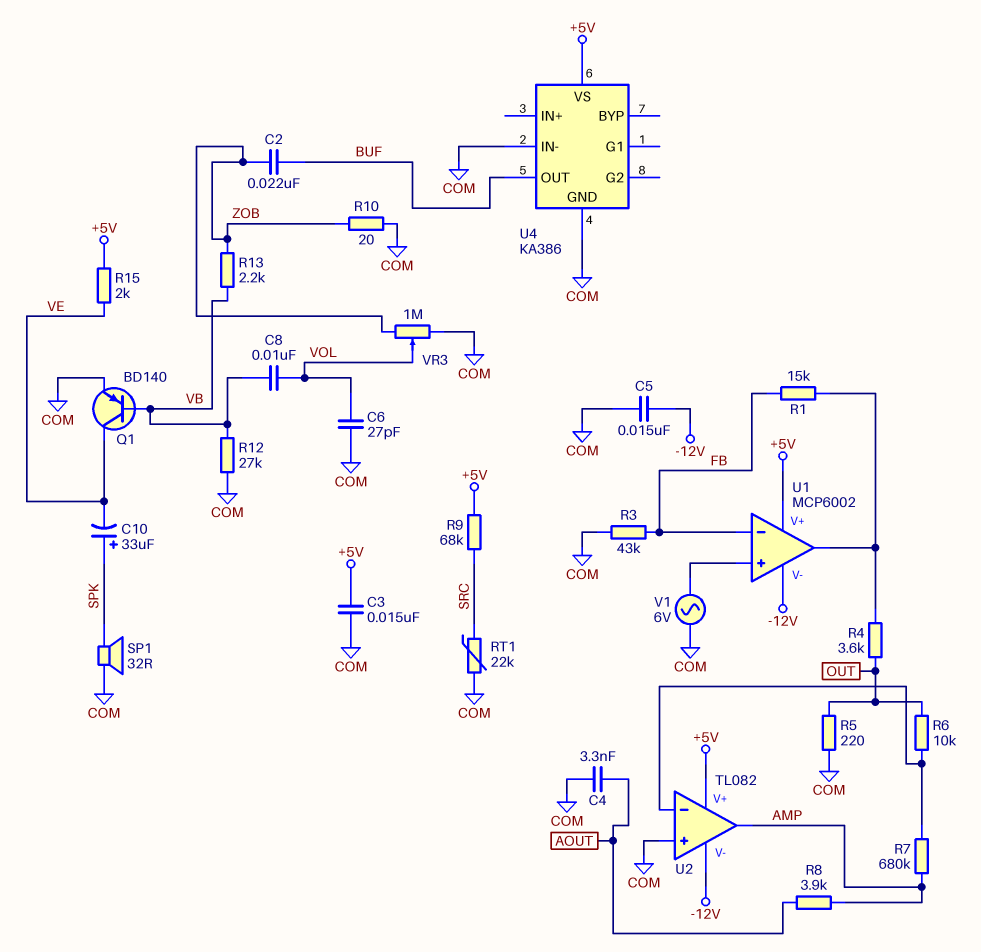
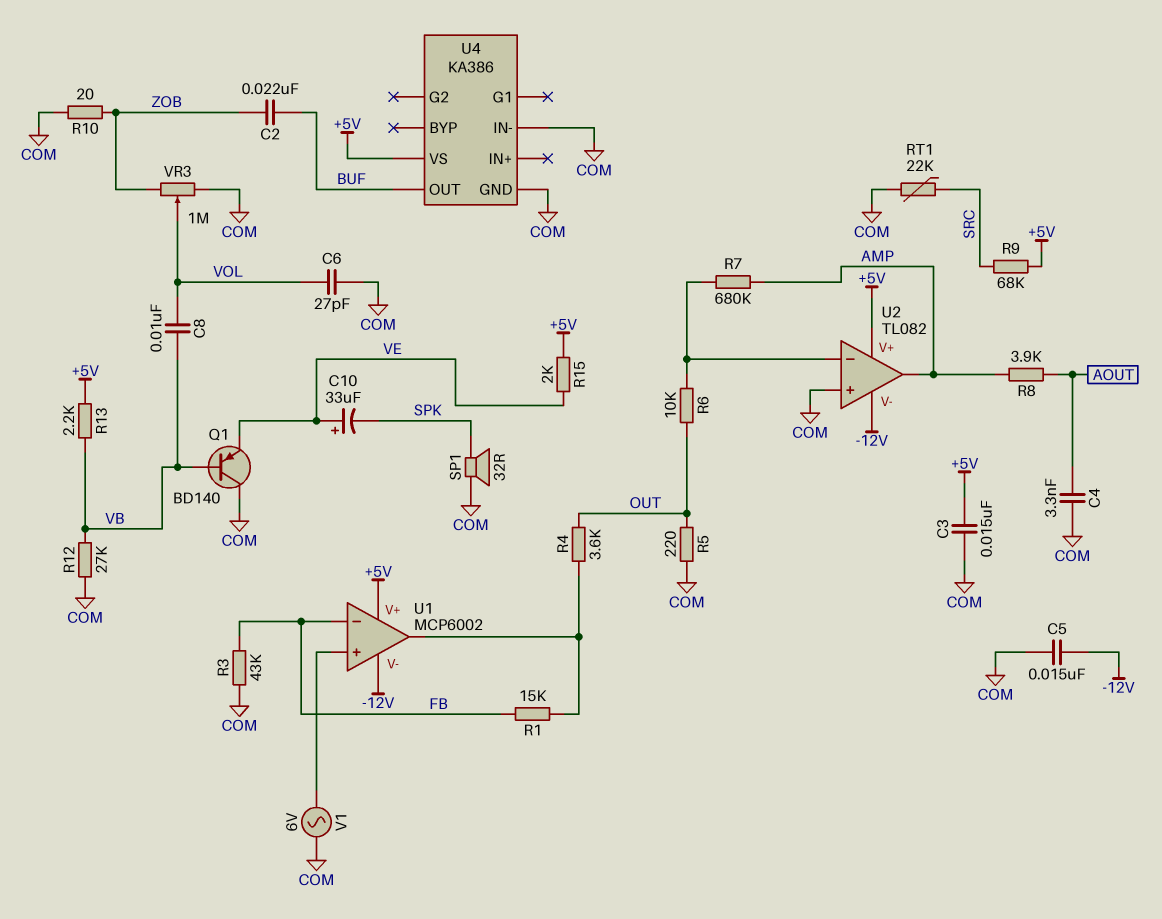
C10: 33uF (plus SPK, minus VE) -> 33uF (plus VE, minus SPK)
Q1: PNP BD140 (B VB, C VE, E COM) -> PNP BD140 (B VB, C COM, E VE)
R13: 2.2k (VB, ZOB) -> 2.2k (+5V, VB)

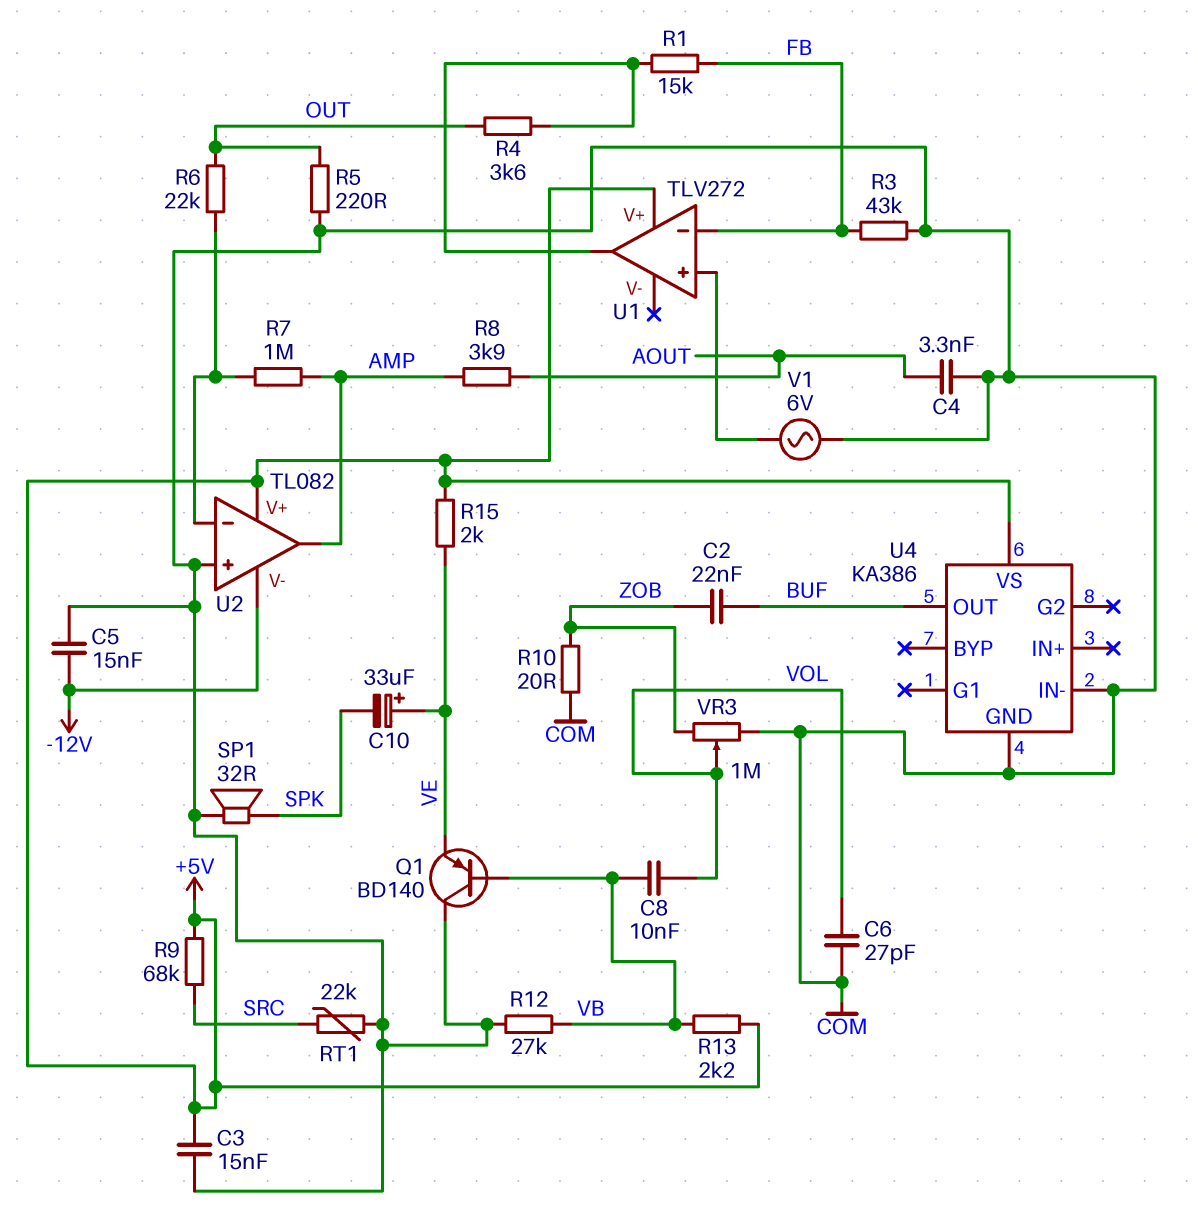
R6: 10k (OUT, U2/in-) -> 22k (OUT, U2/in-)
R7: 680k (AMP, U2/in-) -> 1M (AMP, U2/in-)
U1: MCP6002 -> TLV272
U1 pin V-: -12V -> none

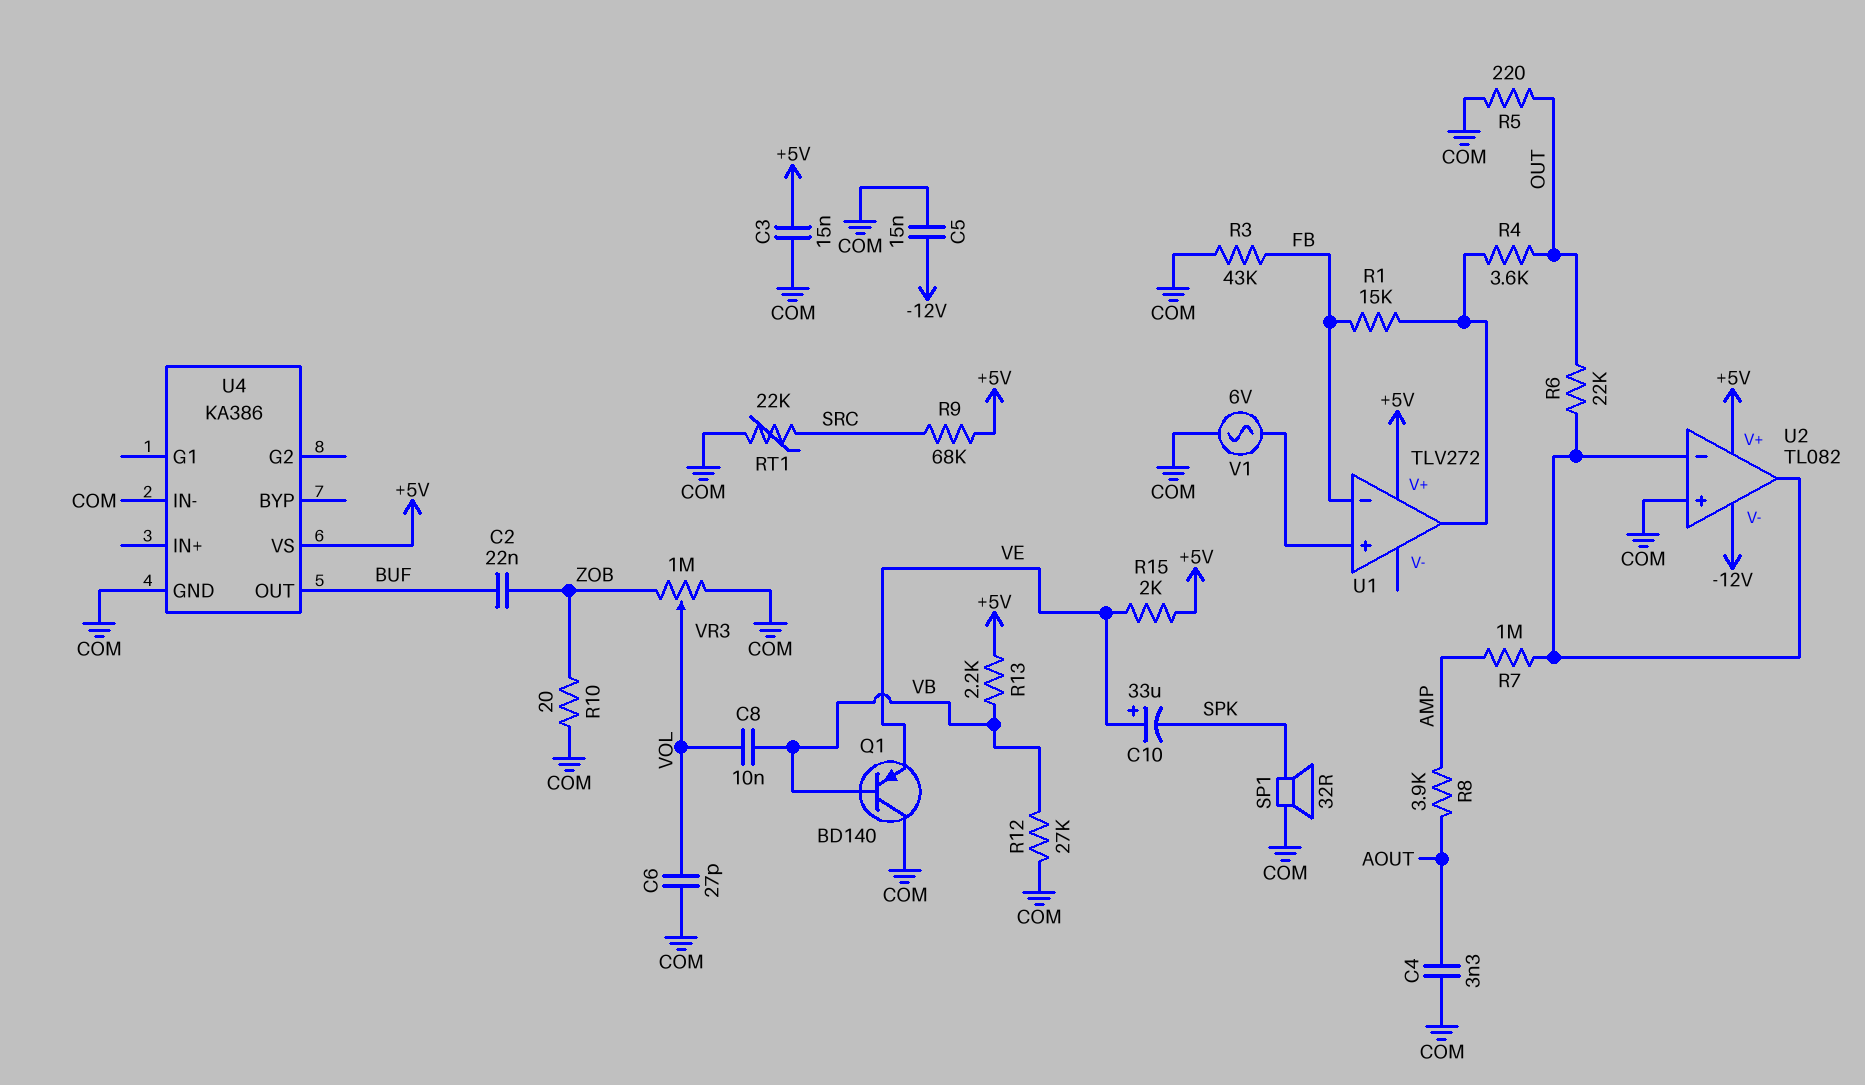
U2 pin out: AMP -> U2/in-

